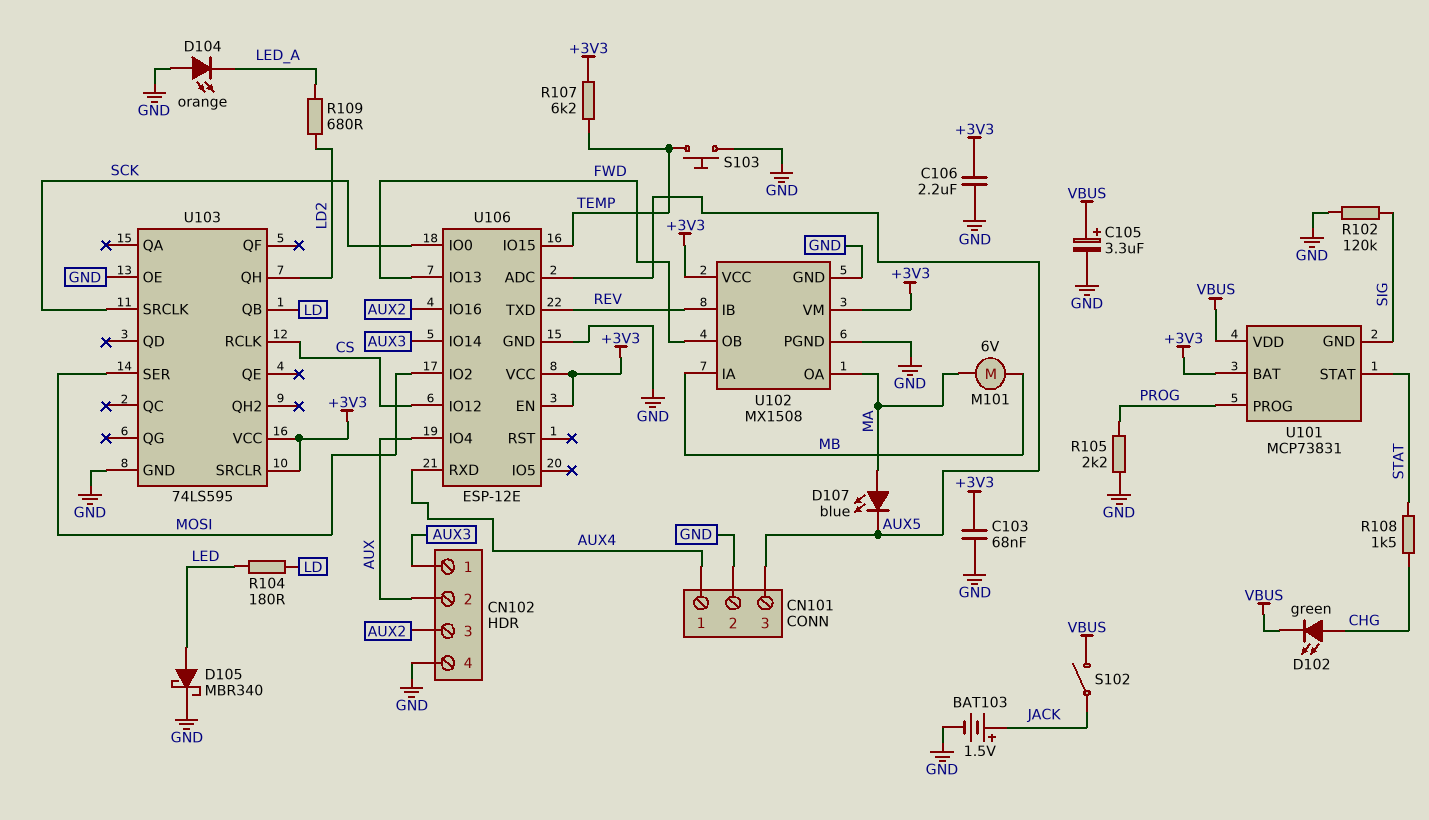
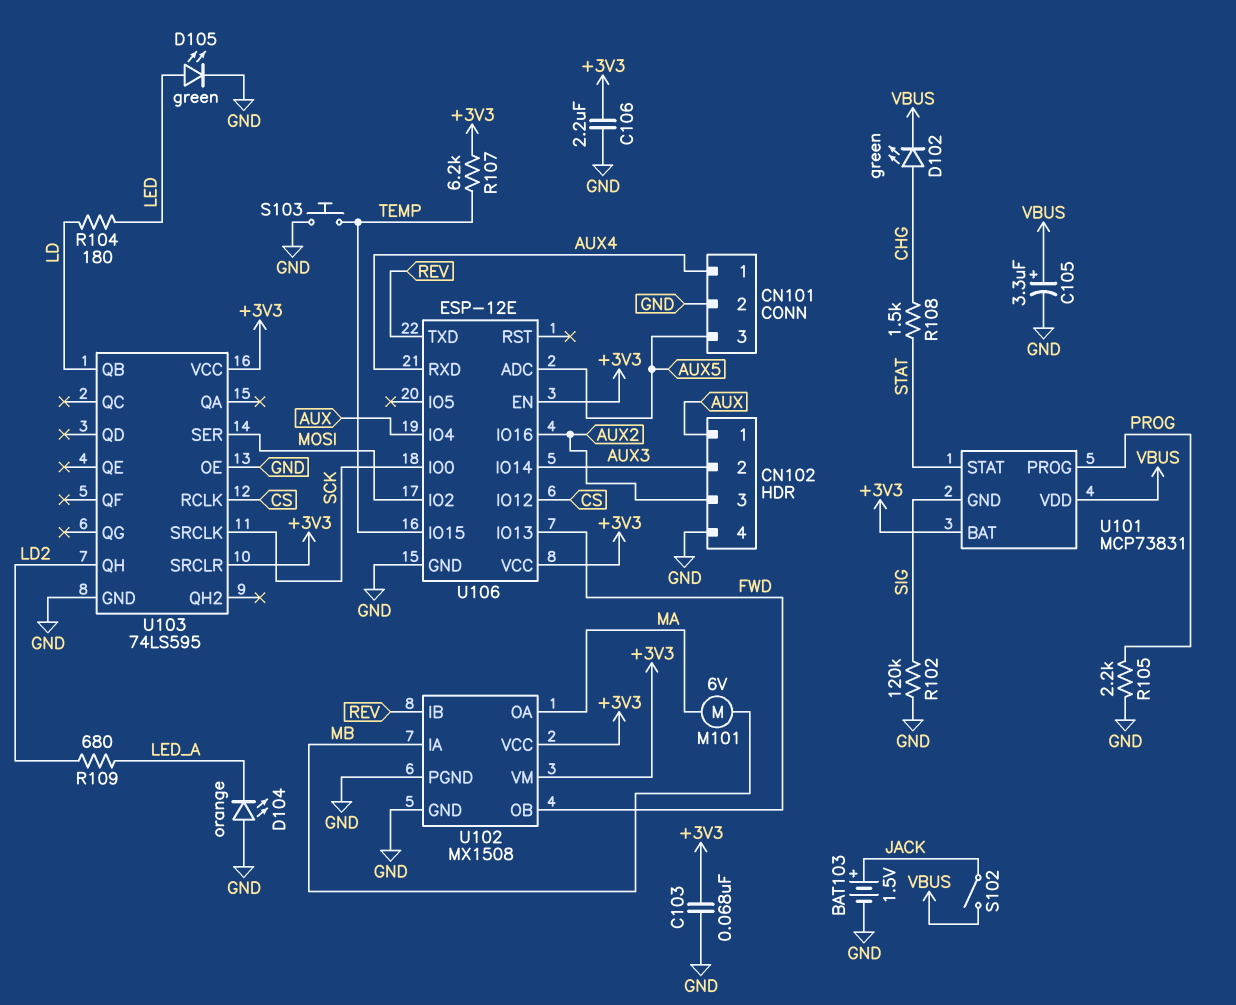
CN102 pin 1: AUX3 -> AUX
CN102 pin 2: AUX -> AUX3
D105: schottky MBR340 (A LED, K GND) -> LED green (A LED, K GND)
D107: LED blue (A MA, K AUX5) -> none

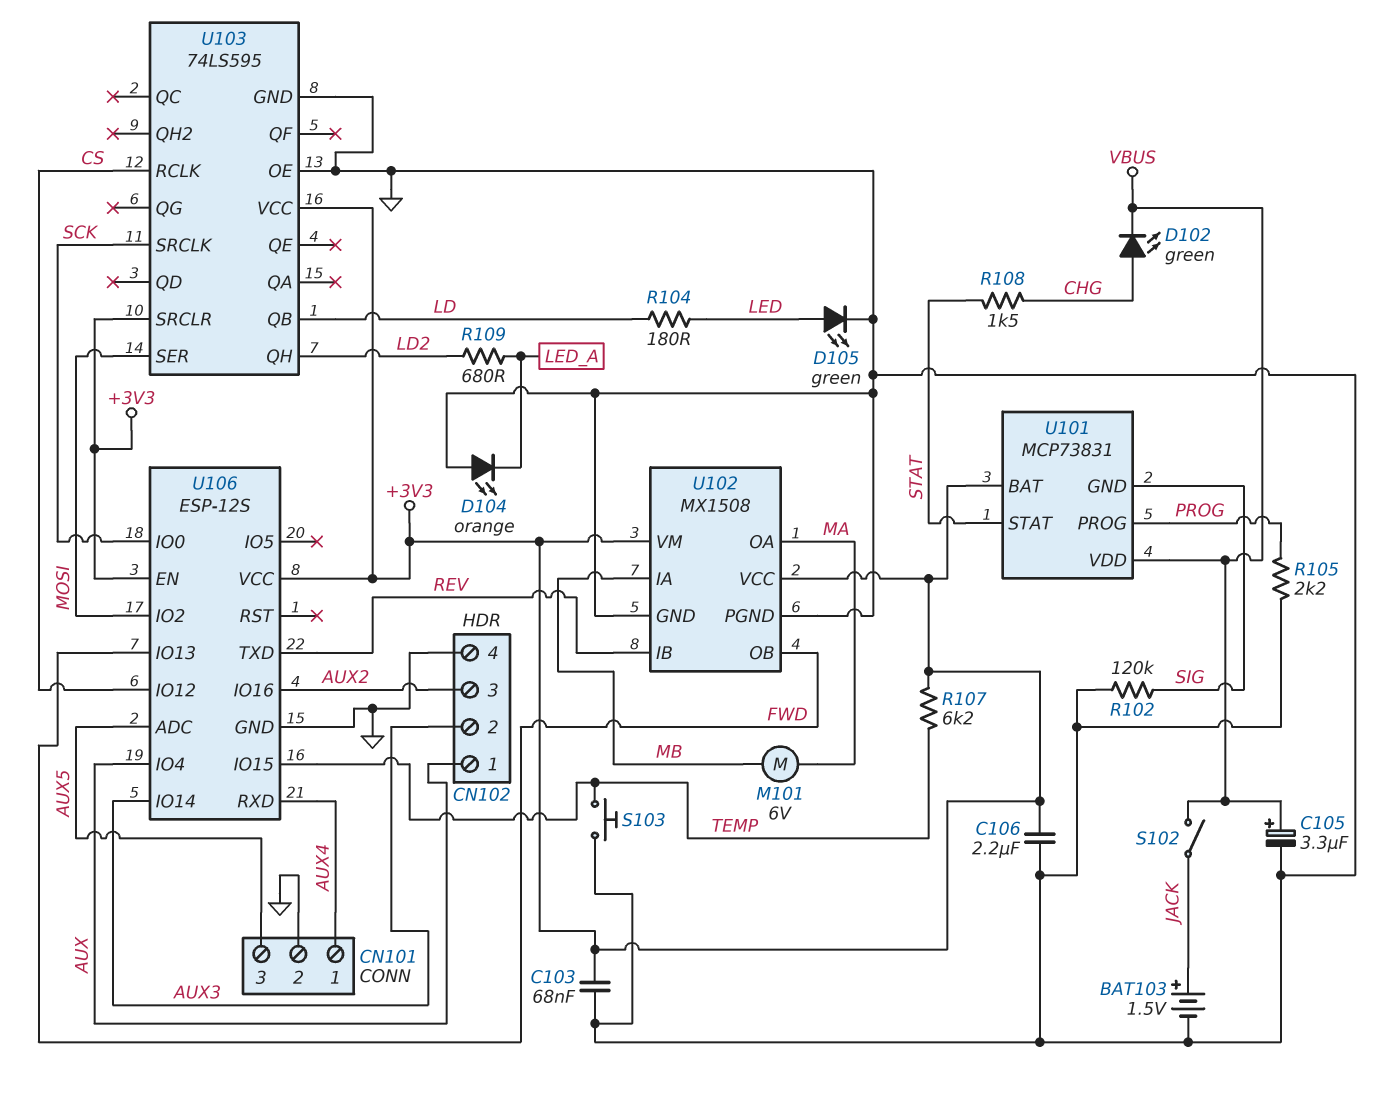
U106: ESP-12E -> ESP-12S

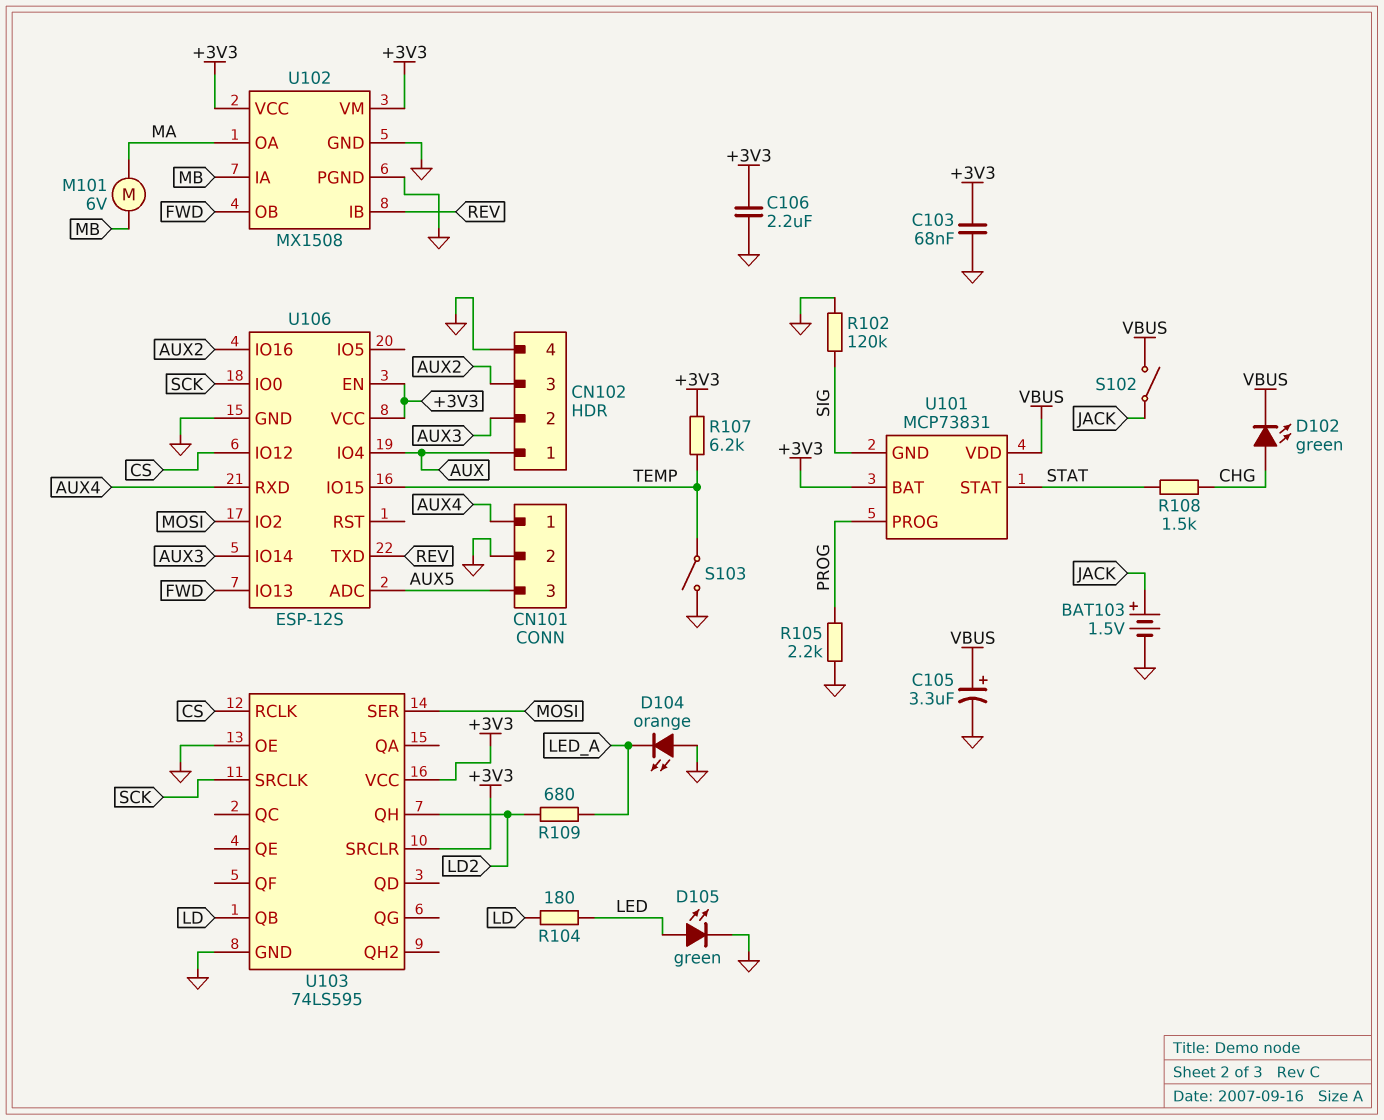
S103: button (GND, TEMP) -> switch (GND, TEMP)

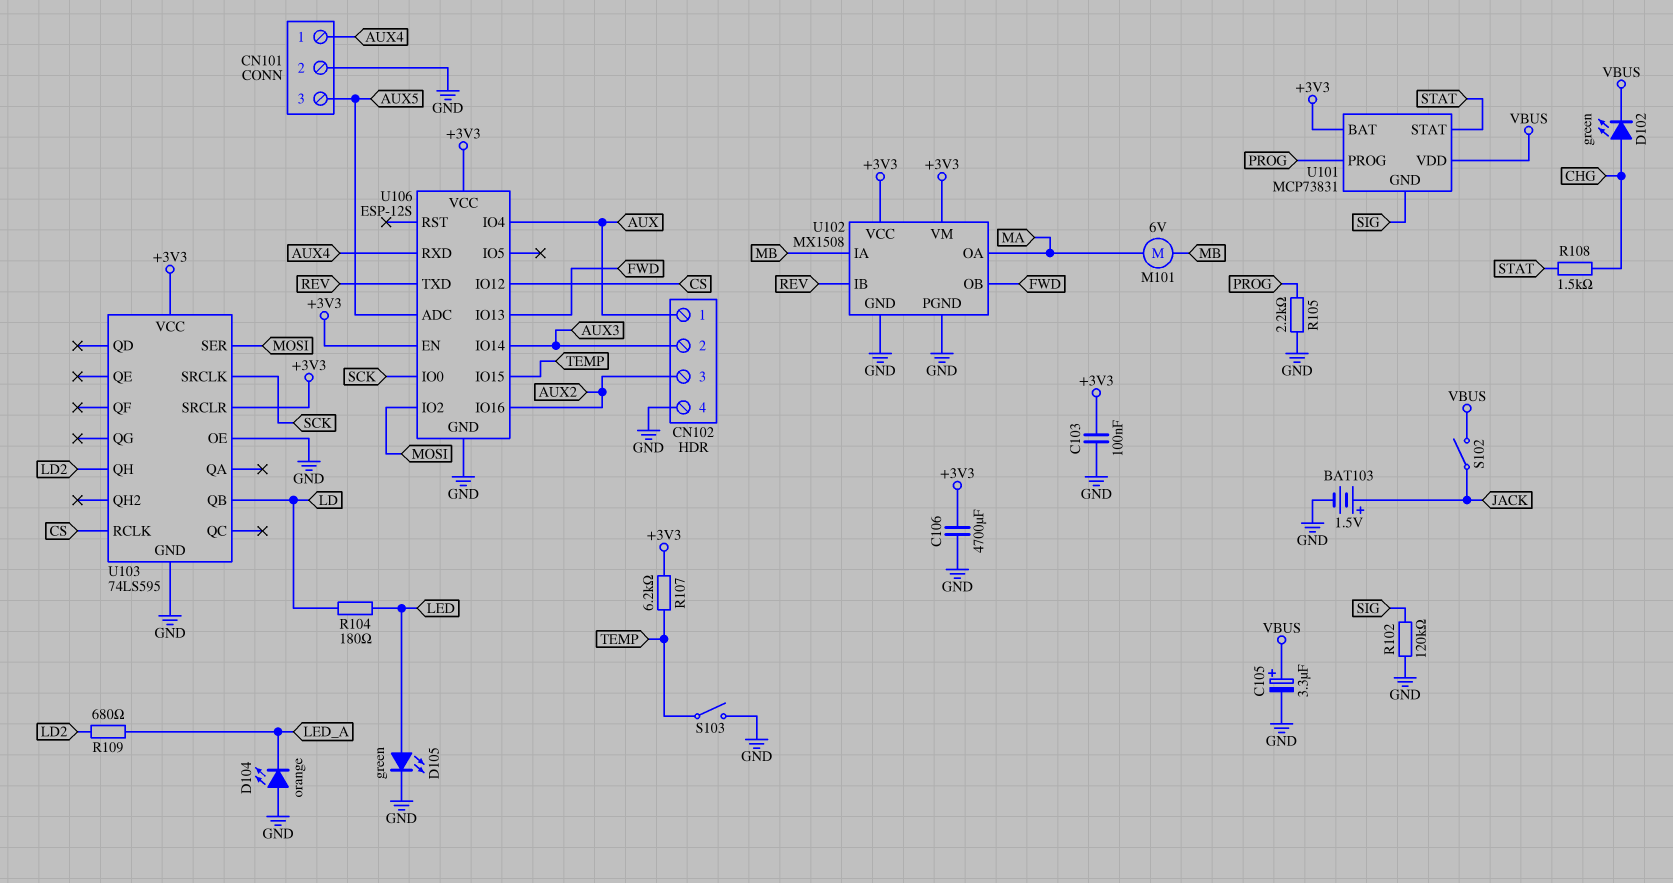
C103: 68nF (+3V3, GND) -> 100nF (+3V3, GND)
C106: 2.2uF (+3V3, GND) -> 4700uF (+3V3, GND)

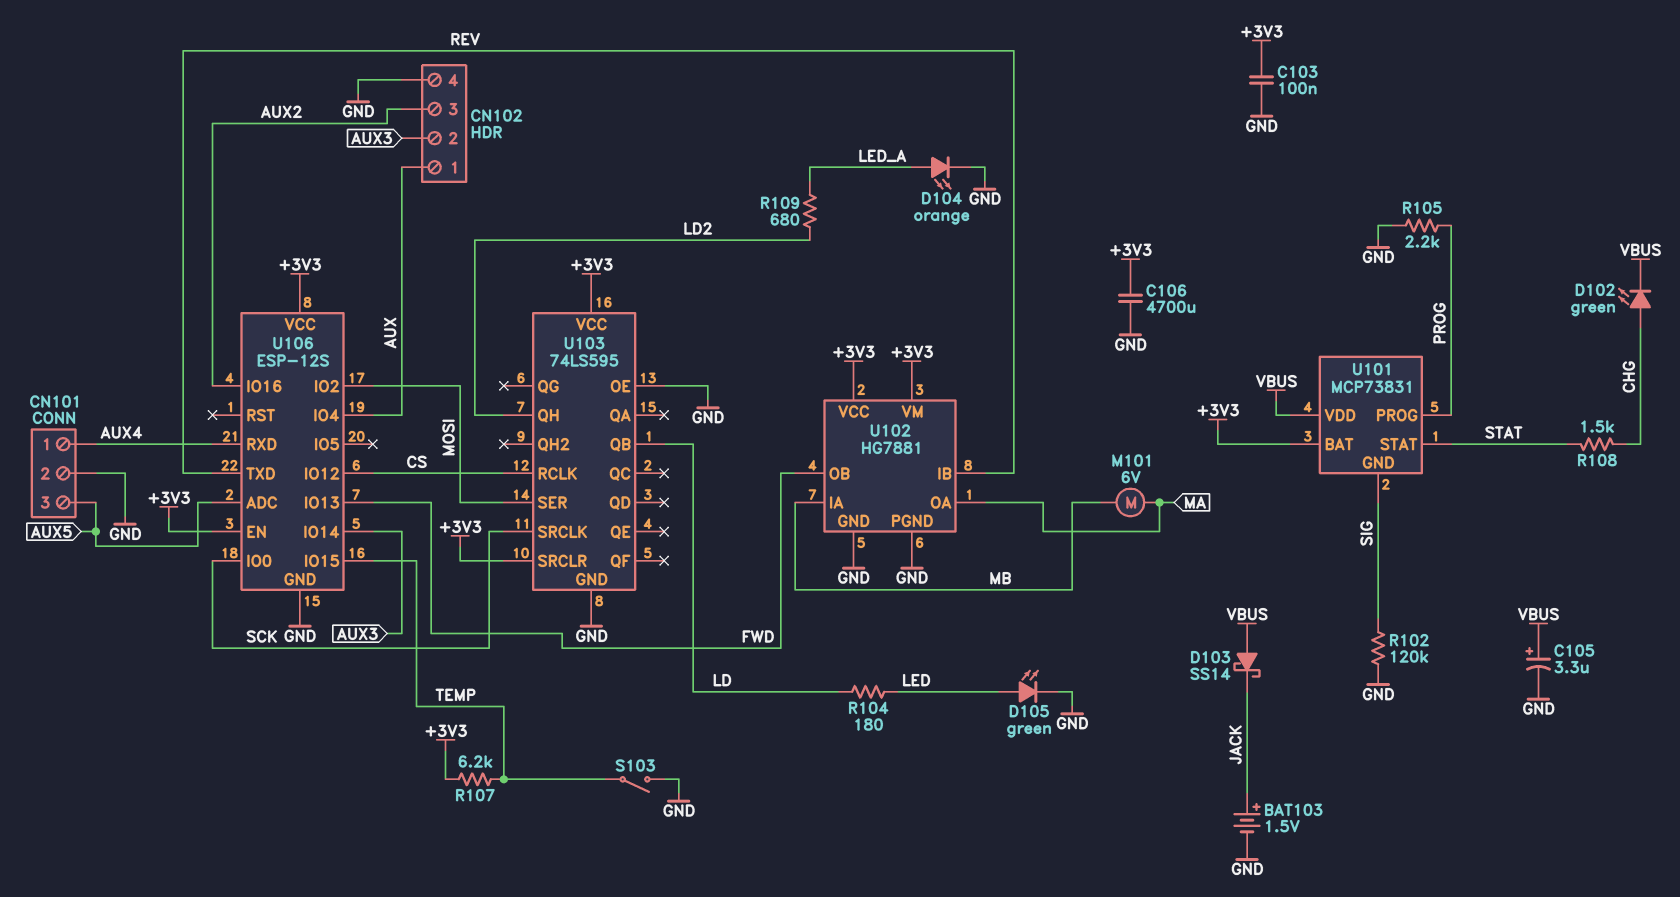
D103: none -> schottky SS14 (A VBUS, K JACK)
D104: LED orange (A GND, K LED_A) -> LED orange (A LED_A, K GND)
S102: switch (JACK, VBUS) -> none
U102: MX1508 -> HG7881

